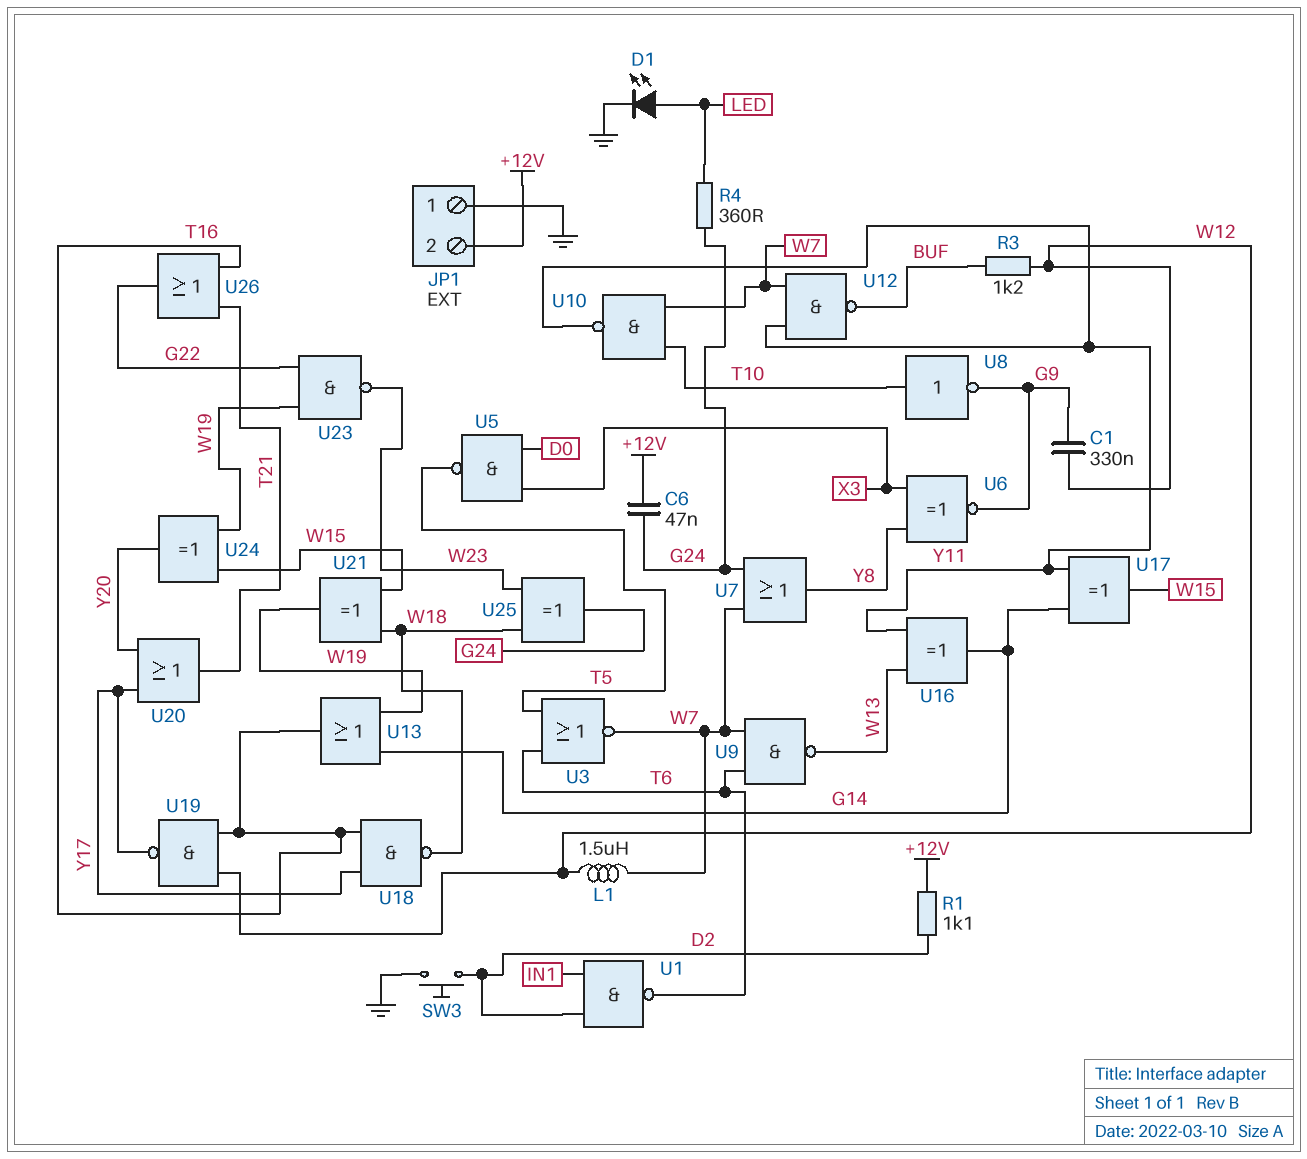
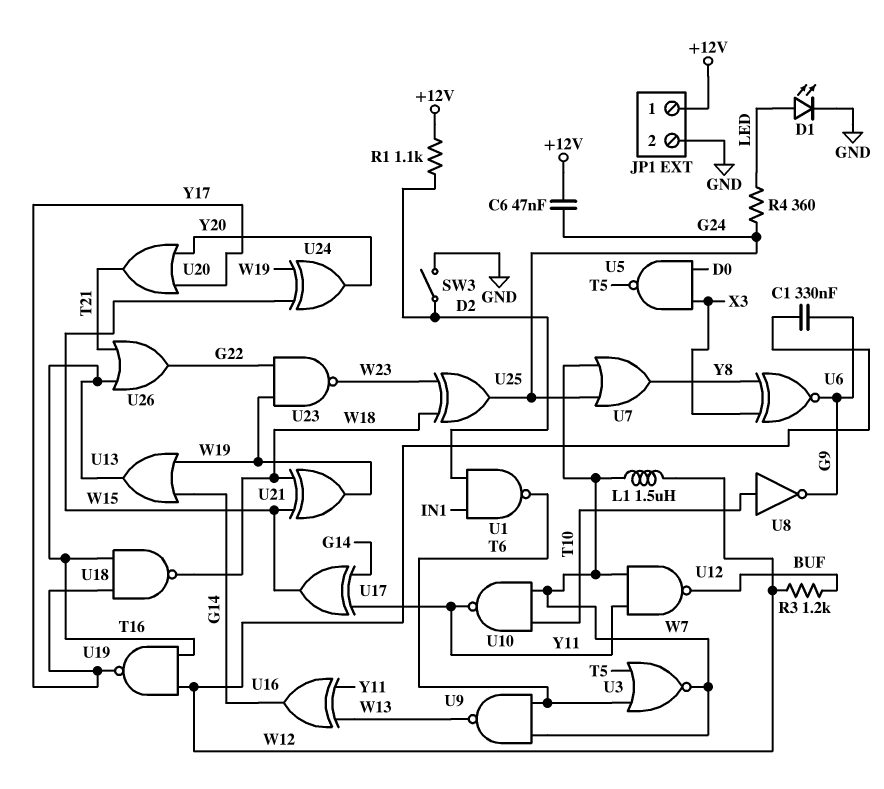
JP1 pin 1: GND -> +12V
JP1 pin 2: +12V -> GND
SW3: button (D2, GND) -> switch (D2, GND)

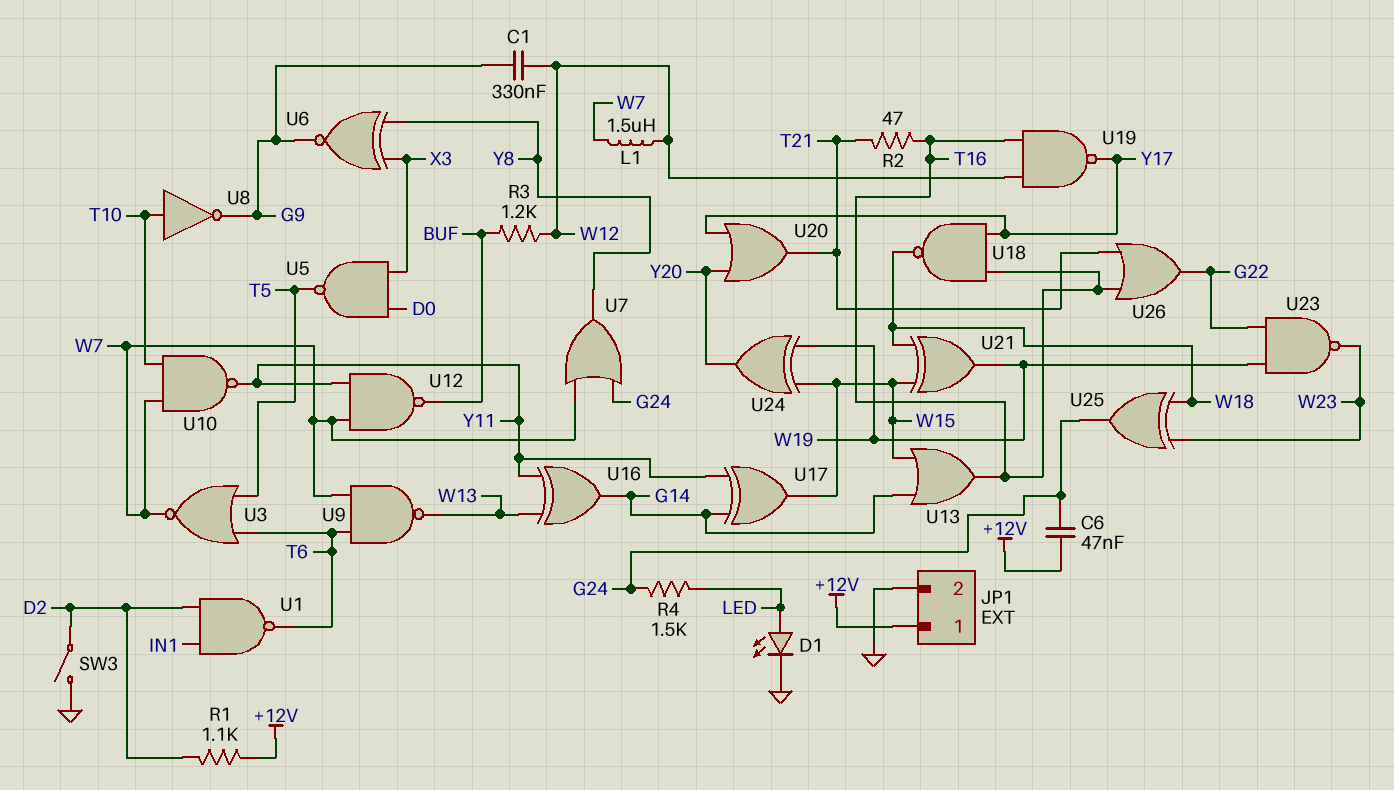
R2: none -> 47 (T16, T21)
R4: 360 (G24, LED) -> 1.5k (G24, LED)
U13: OR (in G14, in W19, out T16) -> OR (in G14, in W15, out T16)

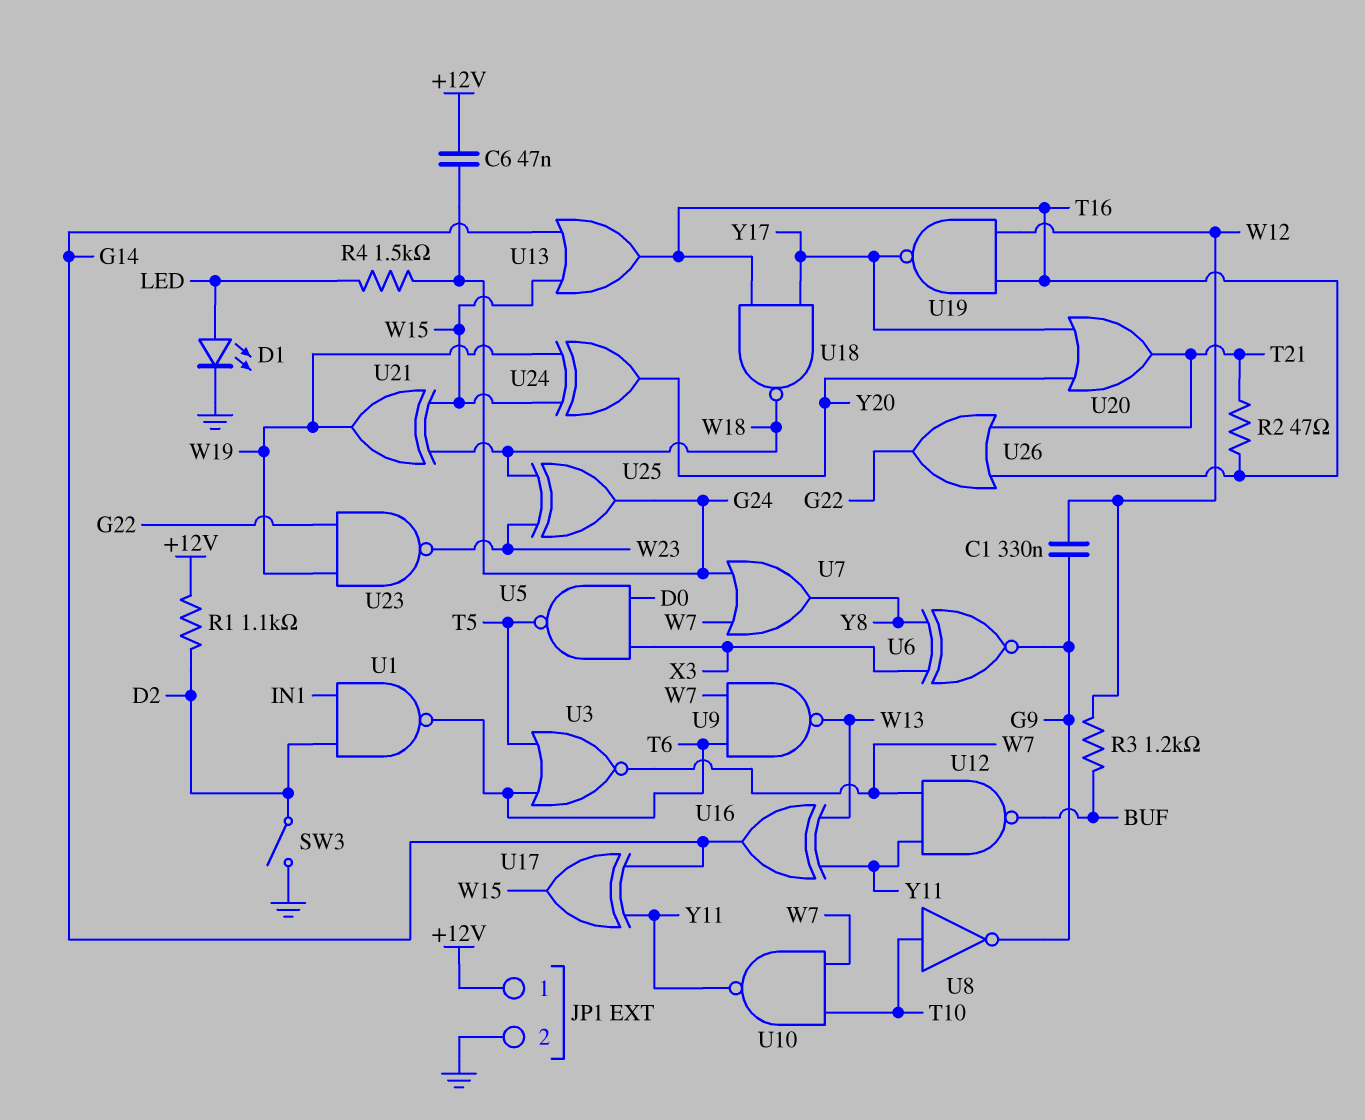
L1: 1.5uH (W7, W12) -> none

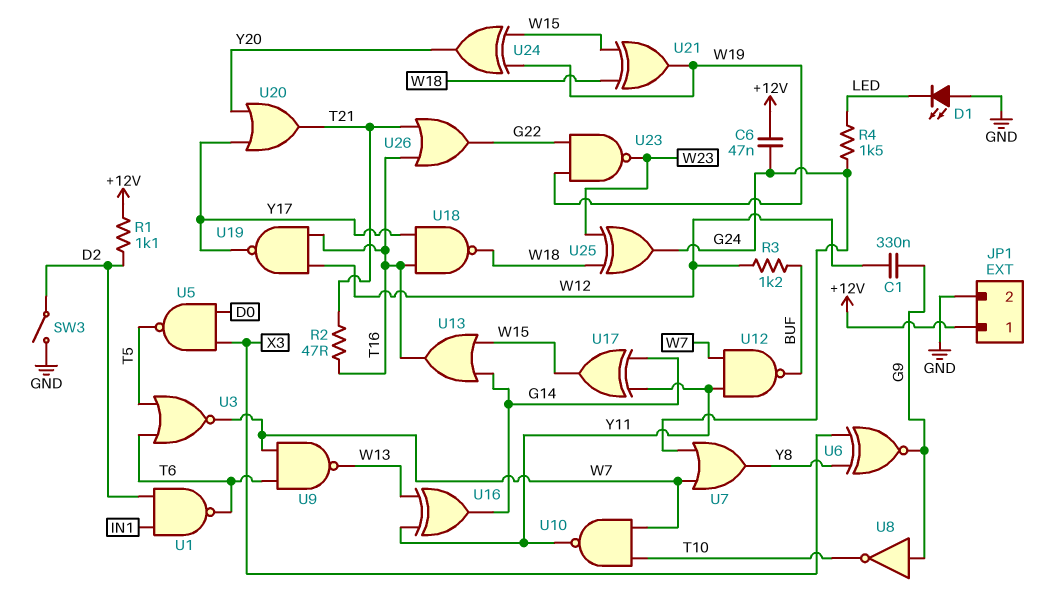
D1: LED (A LED, K GND) -> LED (A GND, K LED)
U8: NOT (in T10, out G9) -> NOT (in G9, out T10)

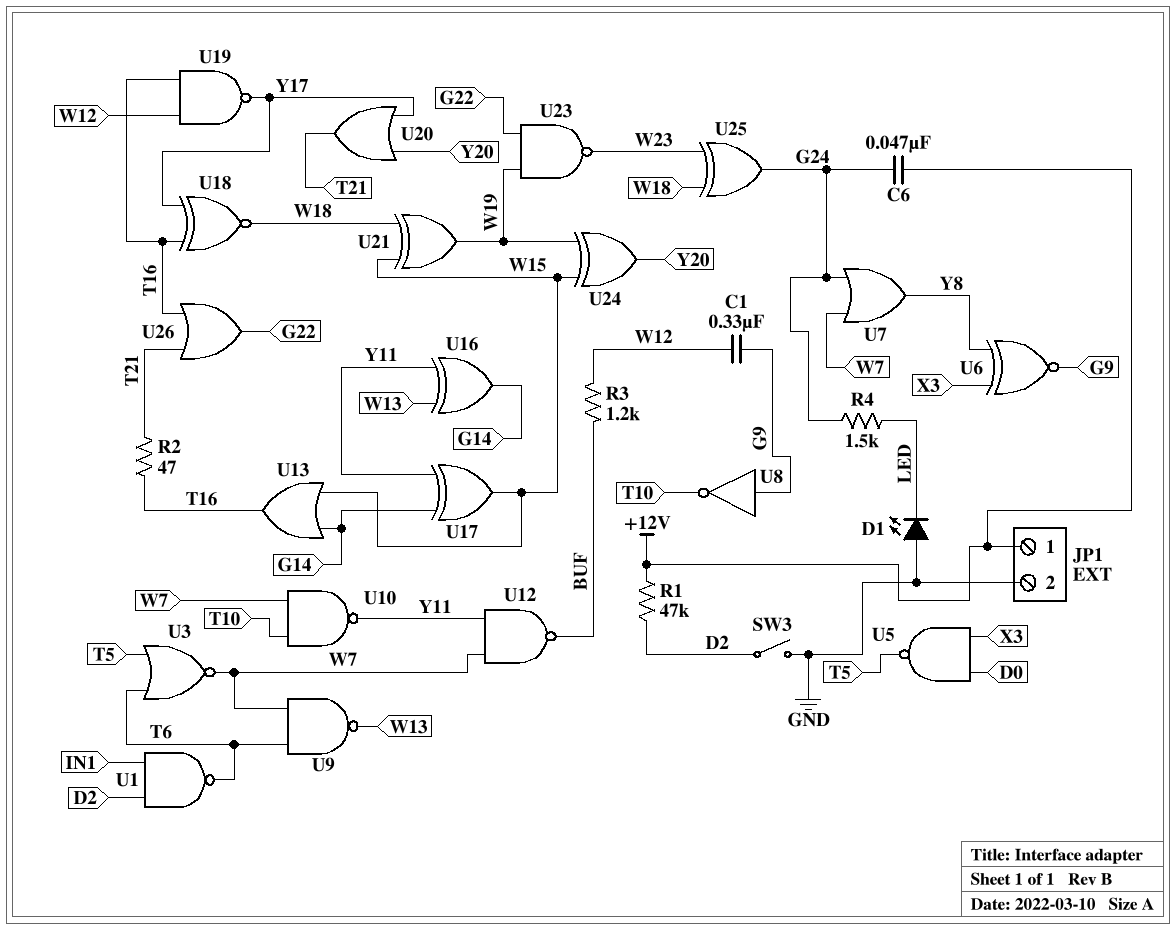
R1: 1.1k (+12V, D2) -> 47k (+12V, D2)
U18: NAND (in T16, in Y17, out W18) -> XNOR (in T16, in Y17, out W18)

